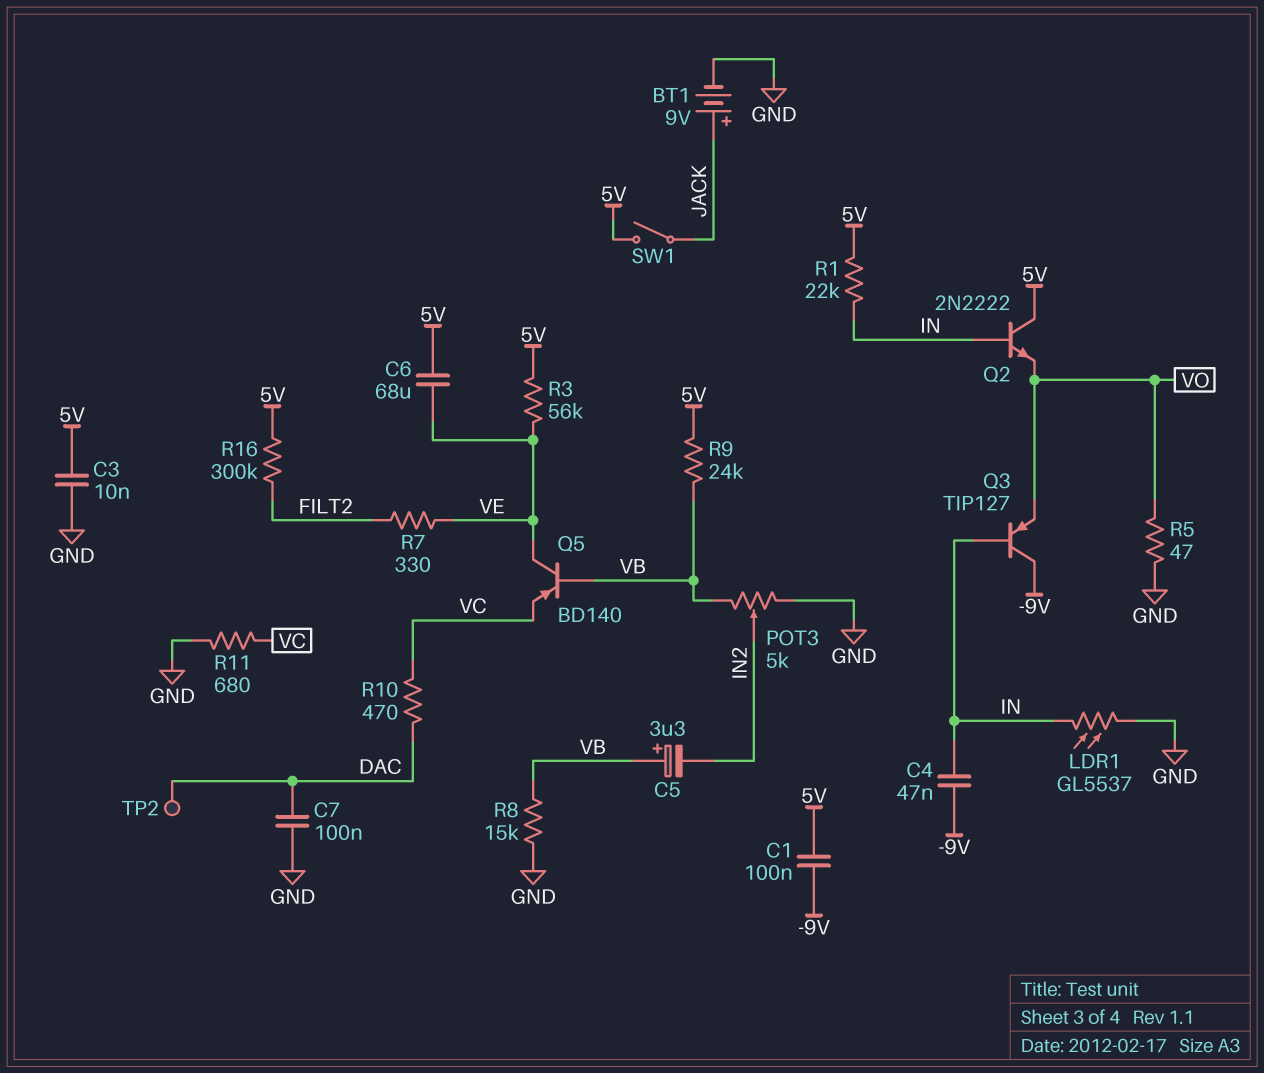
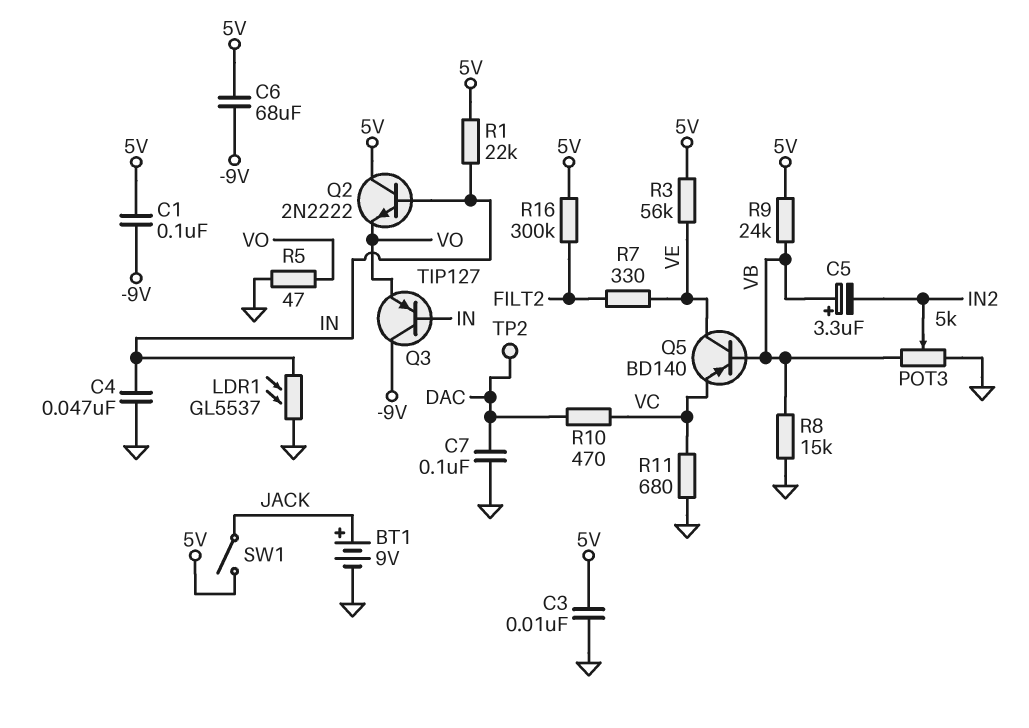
C4: 47nF (-9V, IN) -> 47nF (GND, IN)
C6: 68uF (5V, VE) -> 68uF (-9V, 5V)

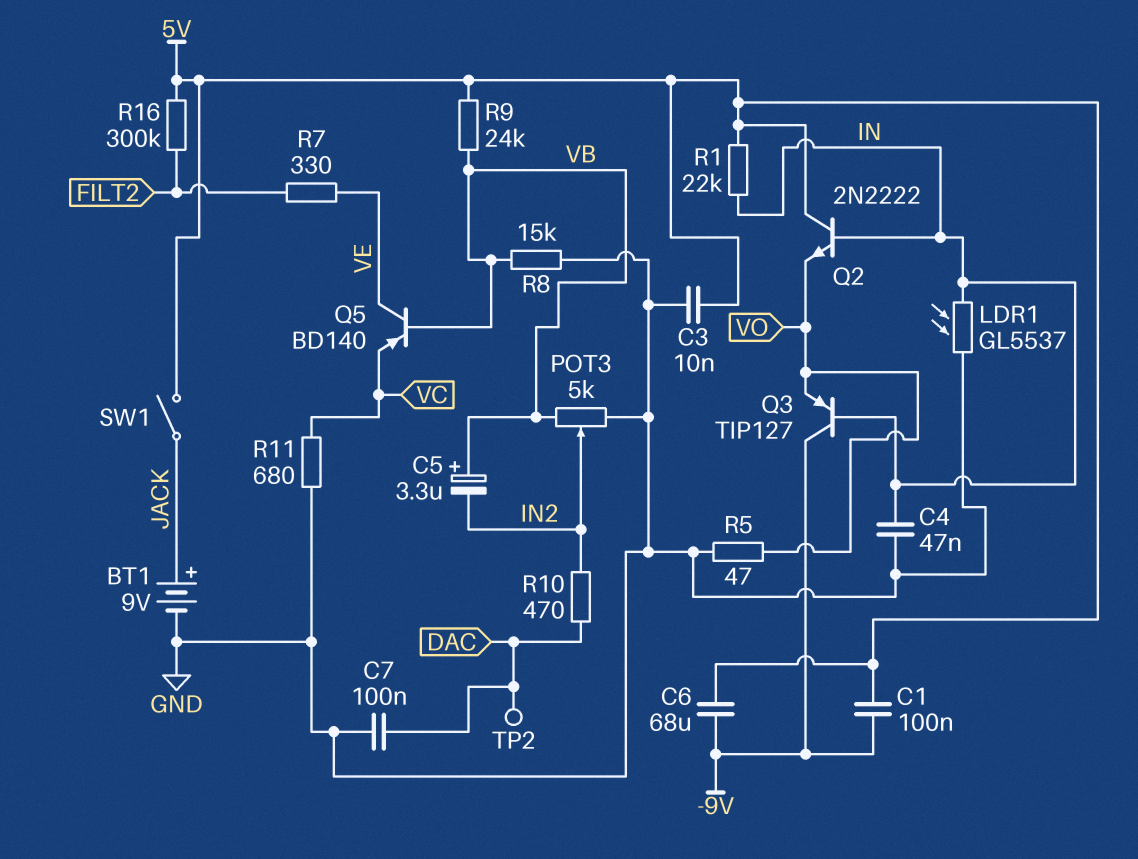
R3: 56k (5V, VE) -> none
R10: 470 (DAC, VC) -> 470 (DAC, IN2)

